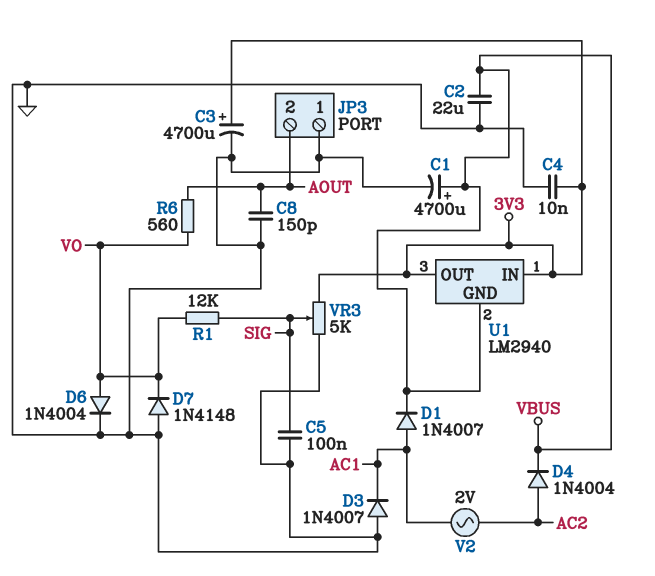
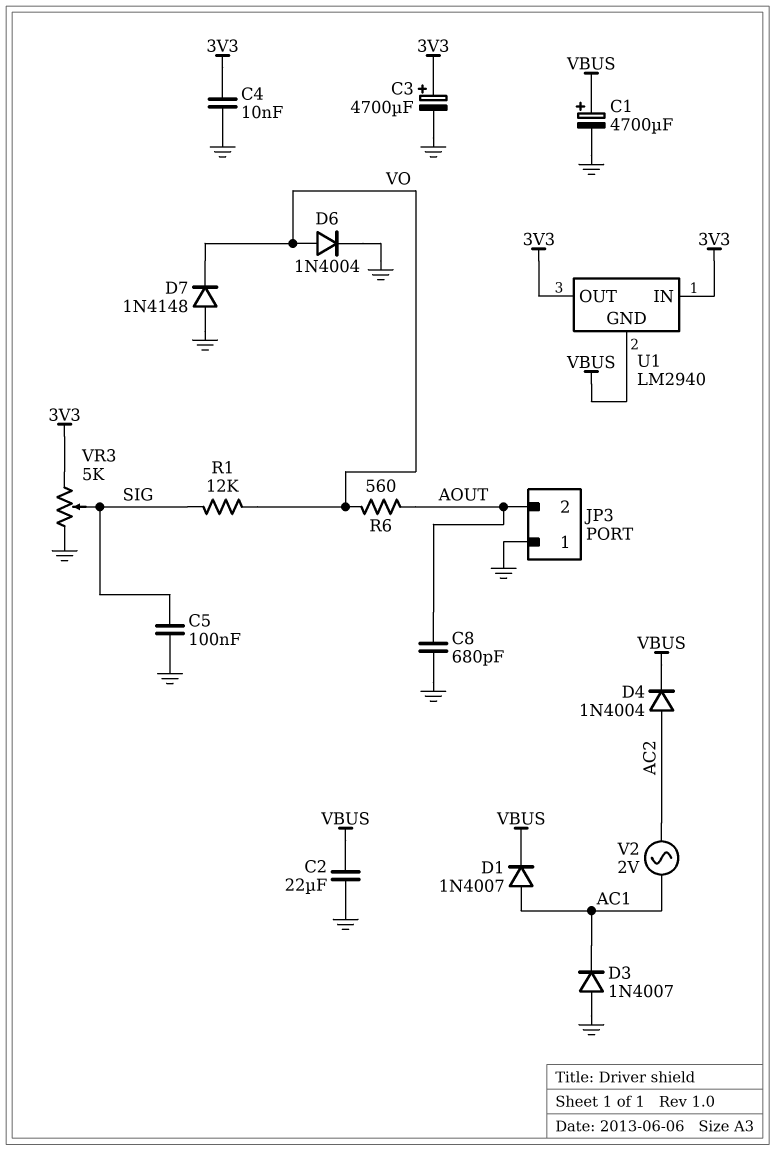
C8: 150pF (AOUT, GND) -> 680pF (AOUT, GND)

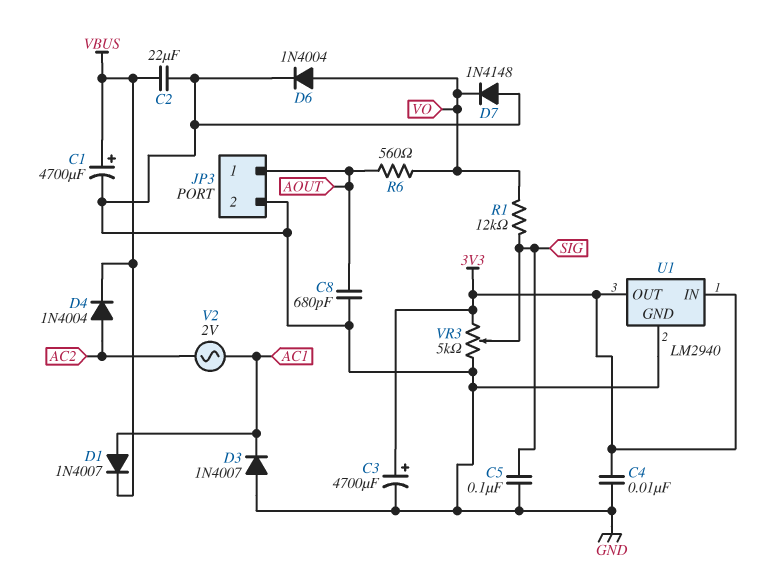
JP3 pin 1: GND -> AOUT
JP3 pin 2: AOUT -> GND
U1 pin GND: VBUS -> GND

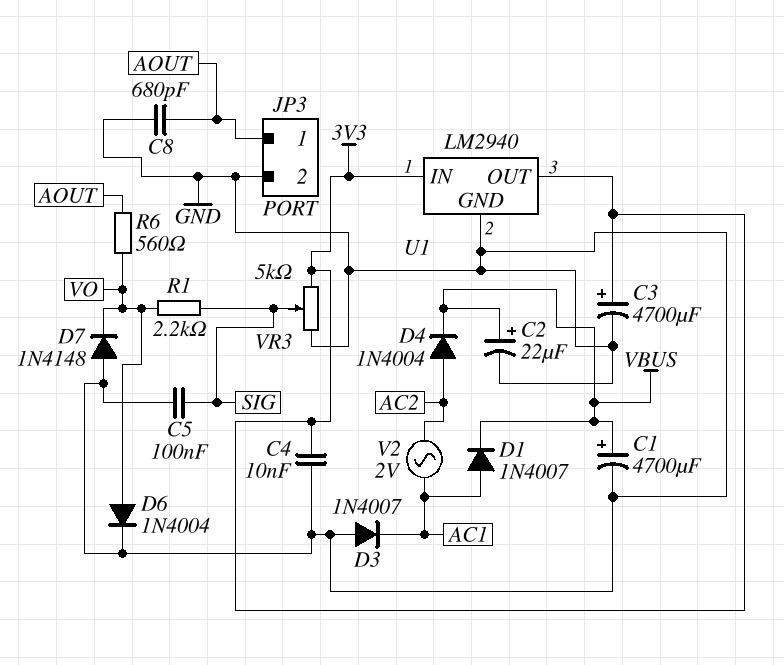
C2: 22uF (GND, VBUS) -> 22uF (plus VBUS, minus GND)
R1: 12k (SIG, VO) -> 2.2k (SIG, VO)

